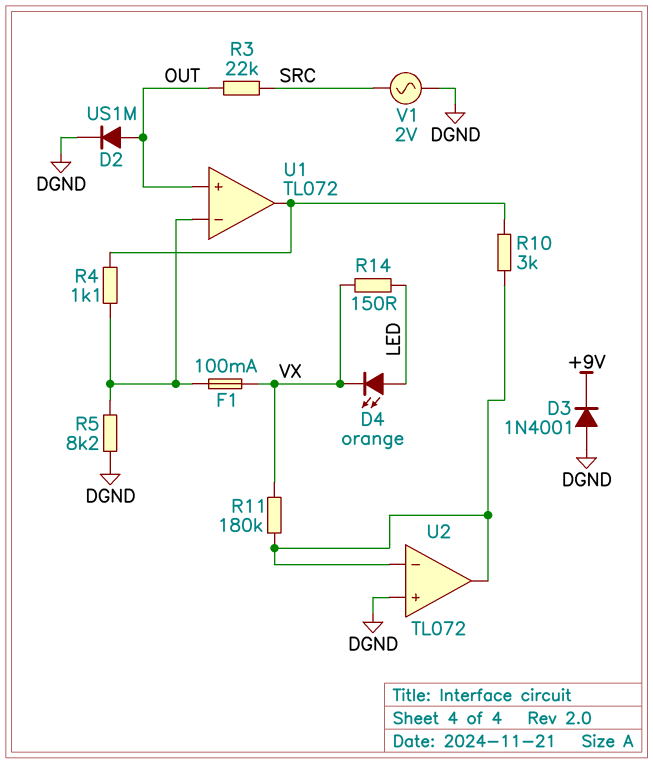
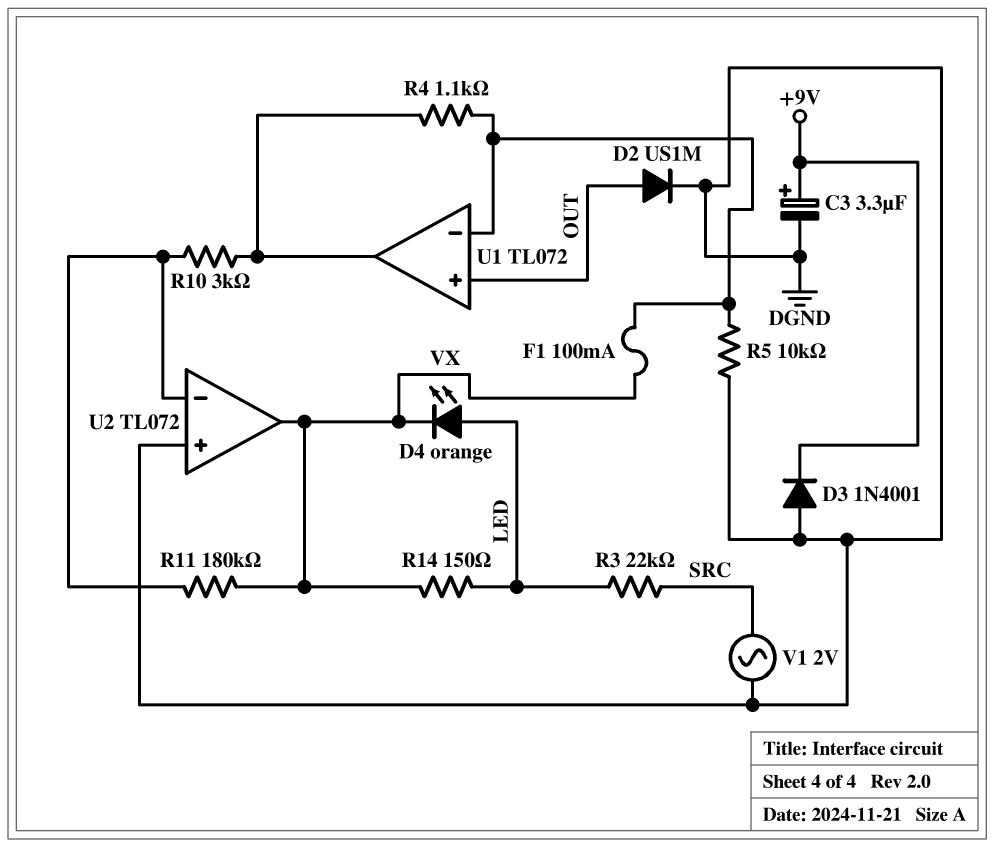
C3: none -> 3.3uF (plus +9V, minus DGND)
R3: 22k (OUT, SRC) -> 22k (LED, SRC)
R5: 8.2k (DGND, U1/in-) -> 10k (DGND, U1/in-)
U2 pin out: U2/in- -> VX

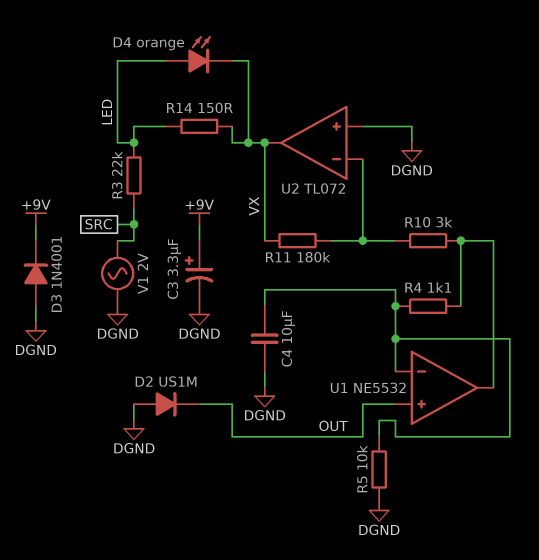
C4: none -> 10uF (DGND, U1/in-)
D2: diode US1M (A OUT, K DGND) -> diode US1M (A DGND, K OUT)
F1: 100mA (U1/in-, VX) -> none
U1: TL072 -> NE5532

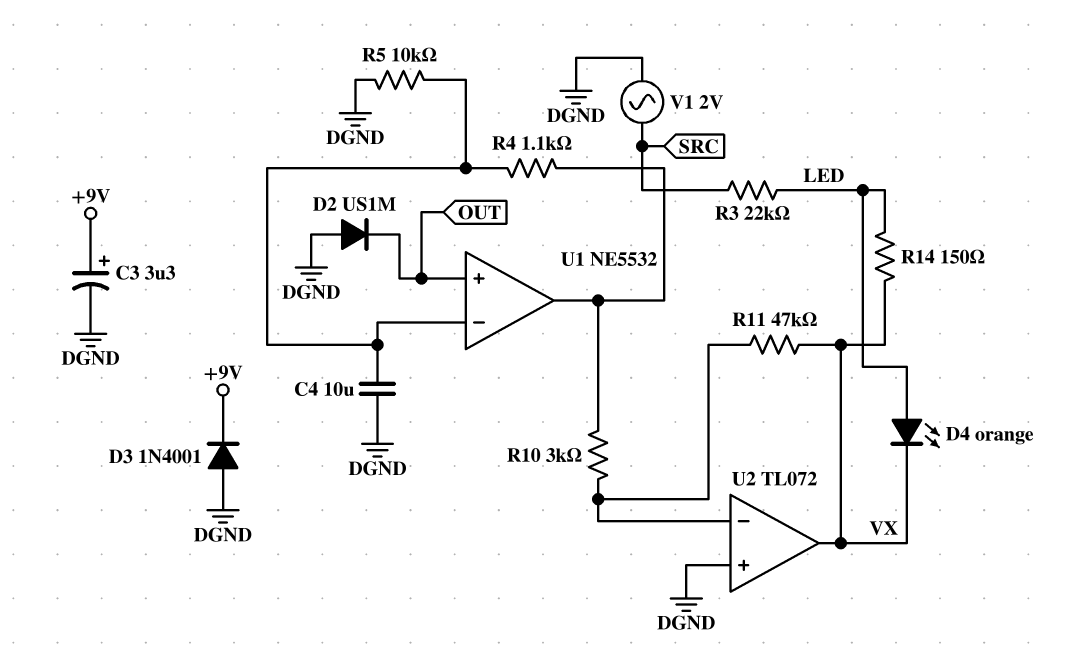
R11: 180k (U2/in-, VX) -> 47k (U2/in-, VX)

